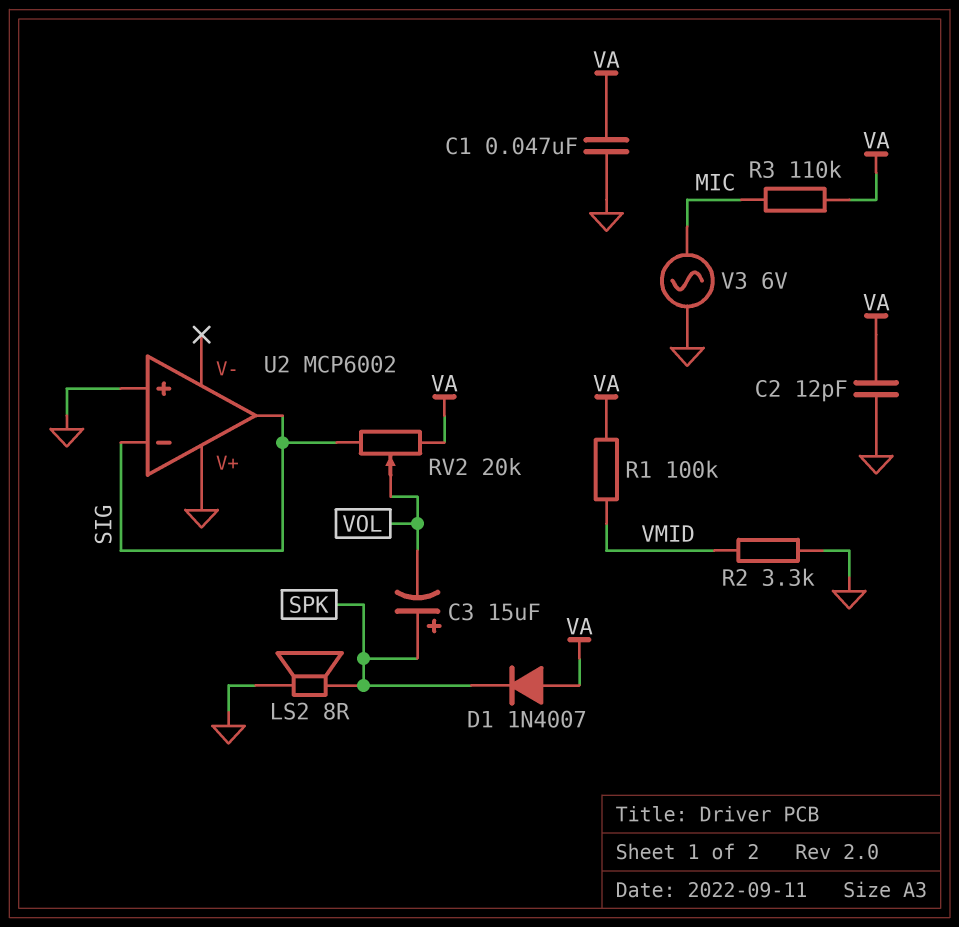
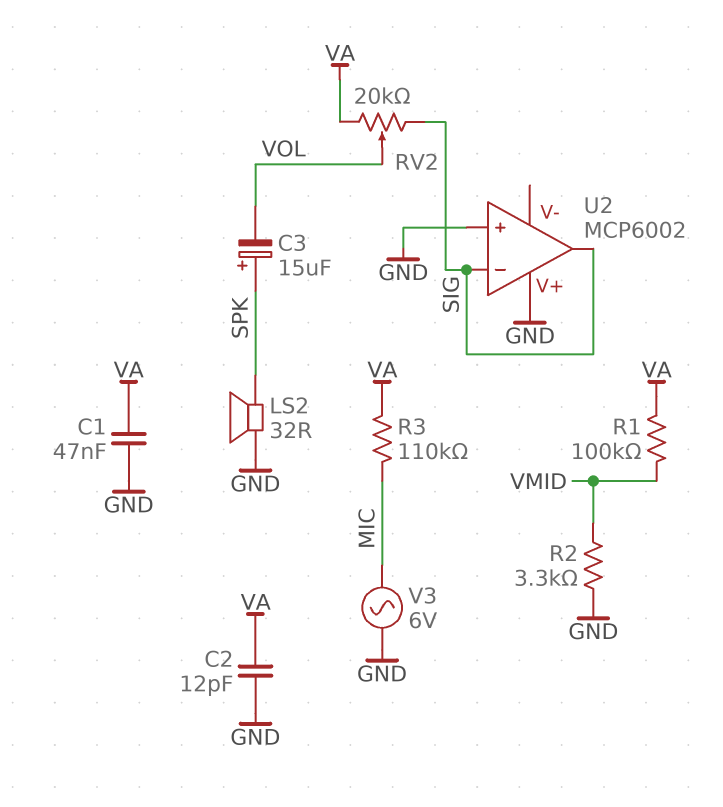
D1: diode 1N4007 (A VA, K SPK) -> none
LS2: speaker 8R (GND, SPK) -> speaker 32R (GND, SPK)

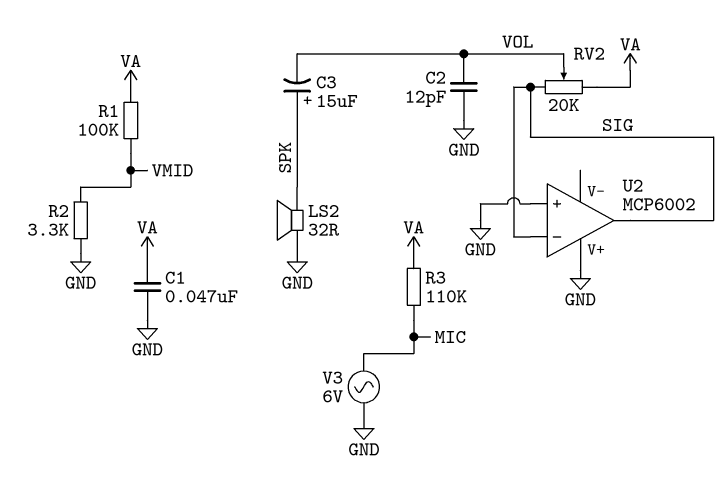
C2: 12pF (GND, VA) -> 12pF (GND, VOL)

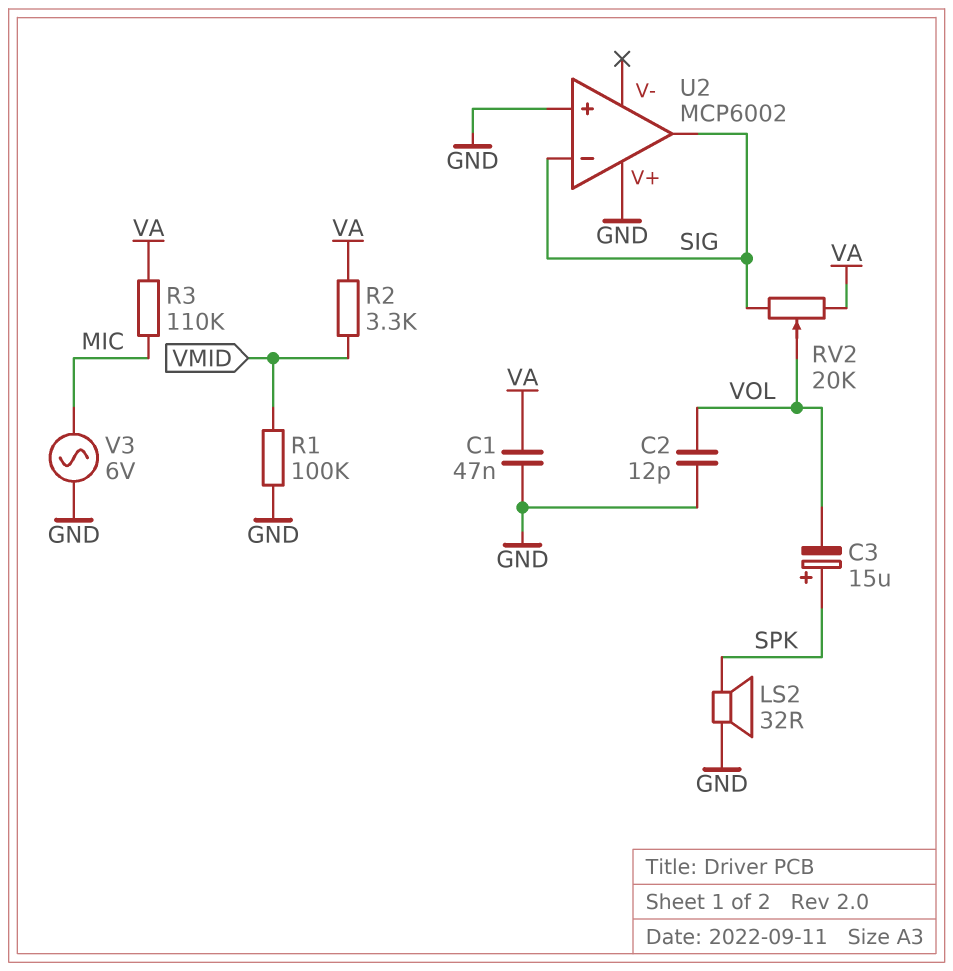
R1: 100k (VA, VMID) -> 100k (GND, VMID)
R2: 3.3k (GND, VMID) -> 3.3k (VA, VMID)

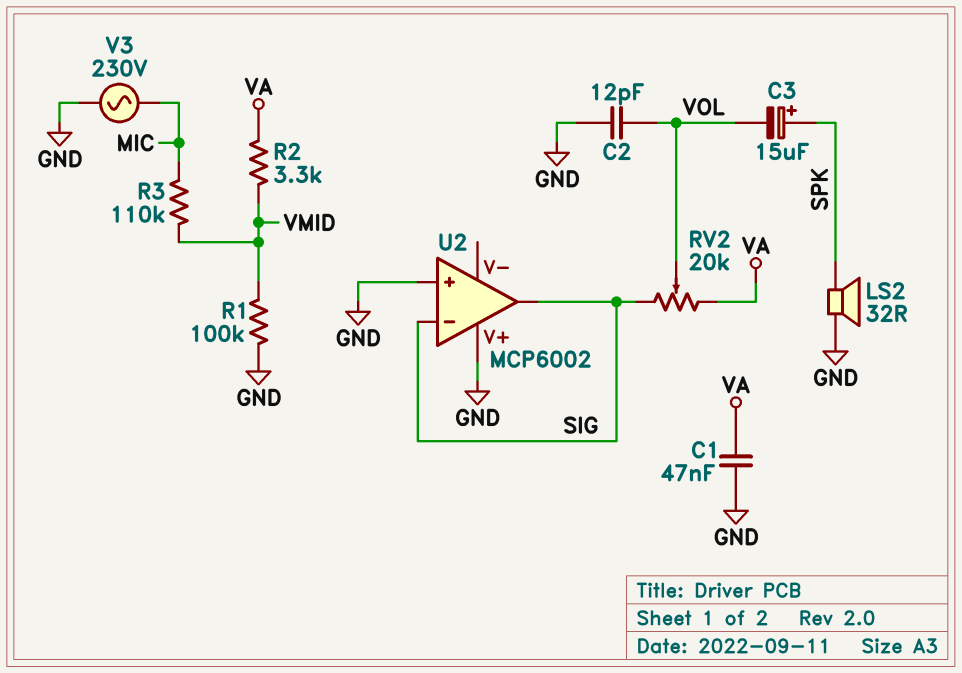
R3: 110k (MIC, VA) -> 110k (MIC, VMID)
V3: AC 6V (GND, MIC) -> AC 230V (GND, MIC)

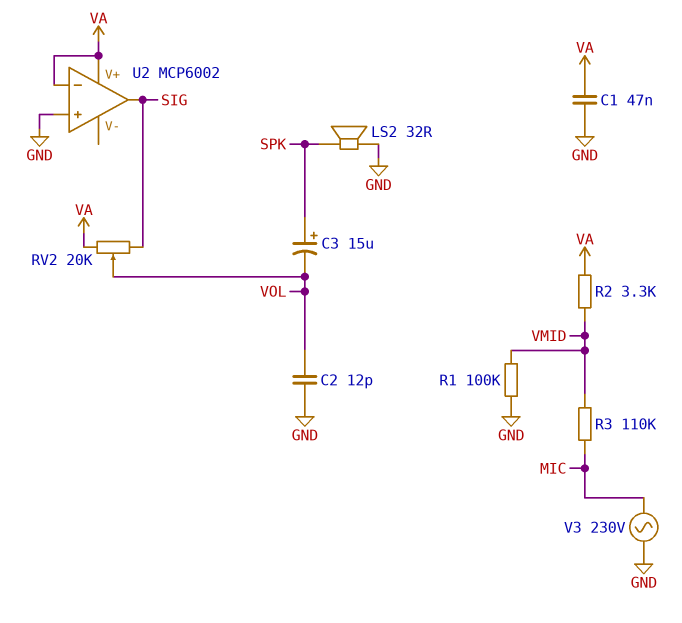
U2 pin V+: GND -> VA
U2 pin in-: SIG -> VA

